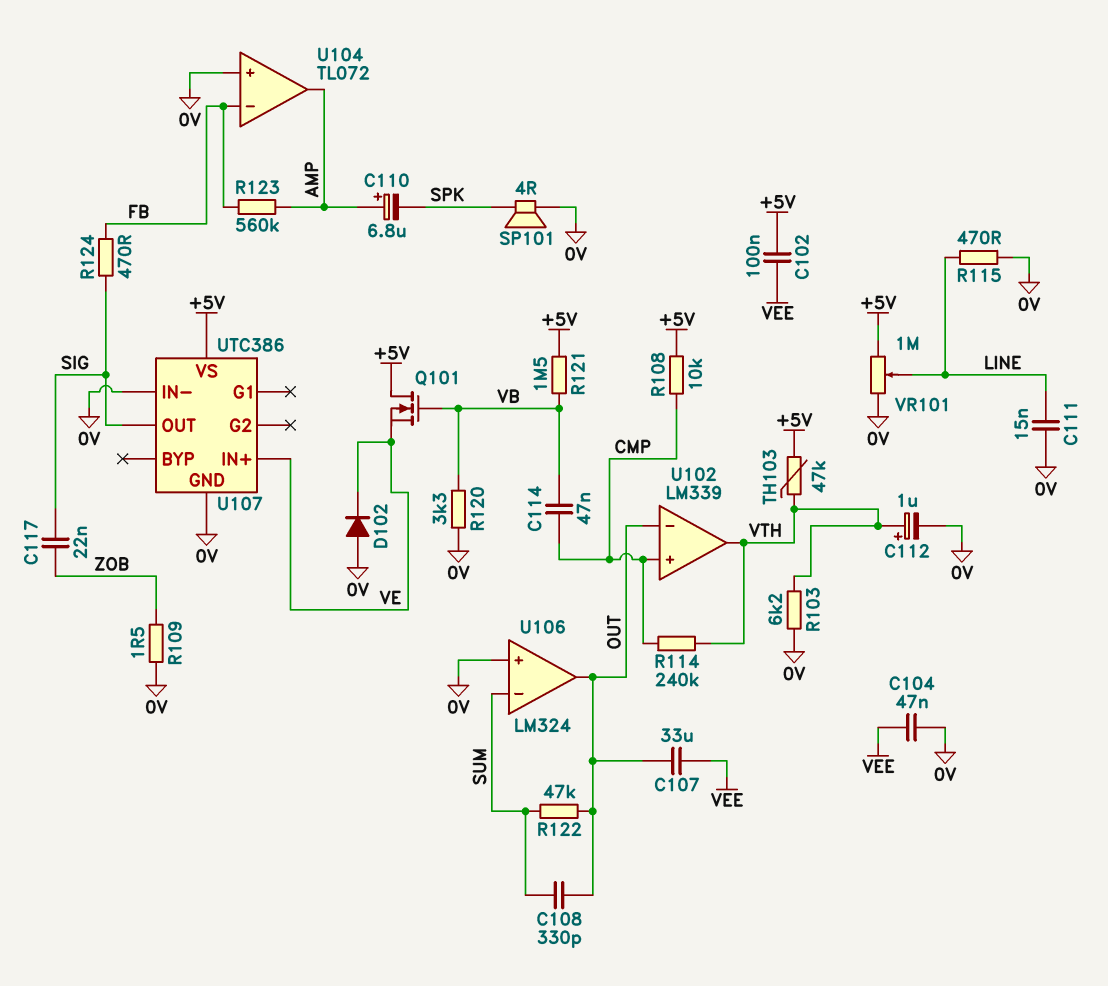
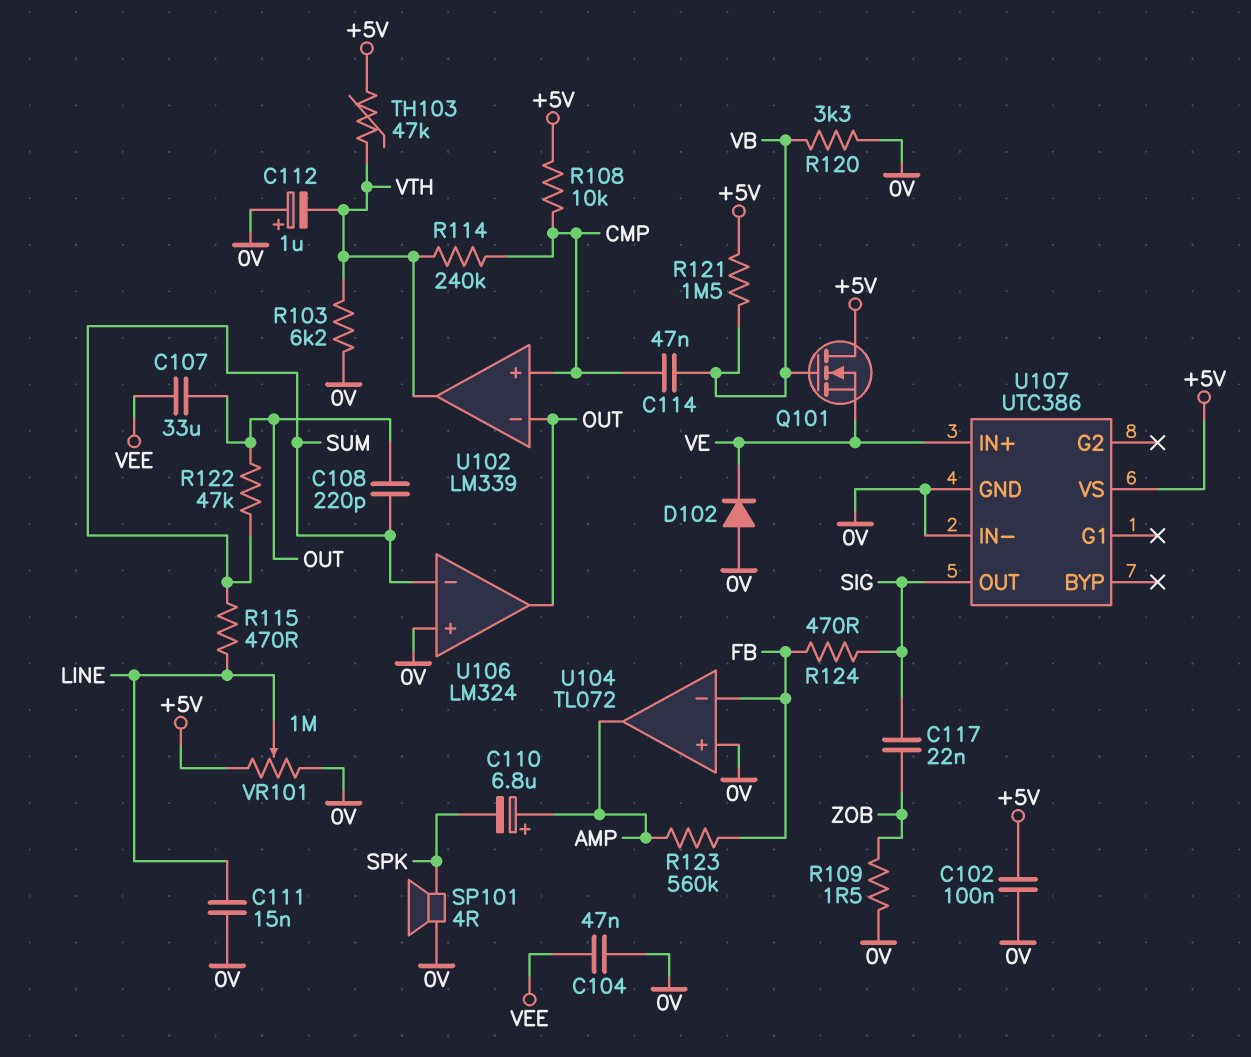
C102: 100nF (+5V, VEE) -> 100nF (+5V, 0V)
C108: 330pF (OUT, SUM) -> 220pF (OUT, SUM)
C112: 1uF (plus VTH, minus 0V) -> 1uF (plus 0V, minus VTH)
R115: 470 (0V, LINE) -> 470 (LINE, SUM)

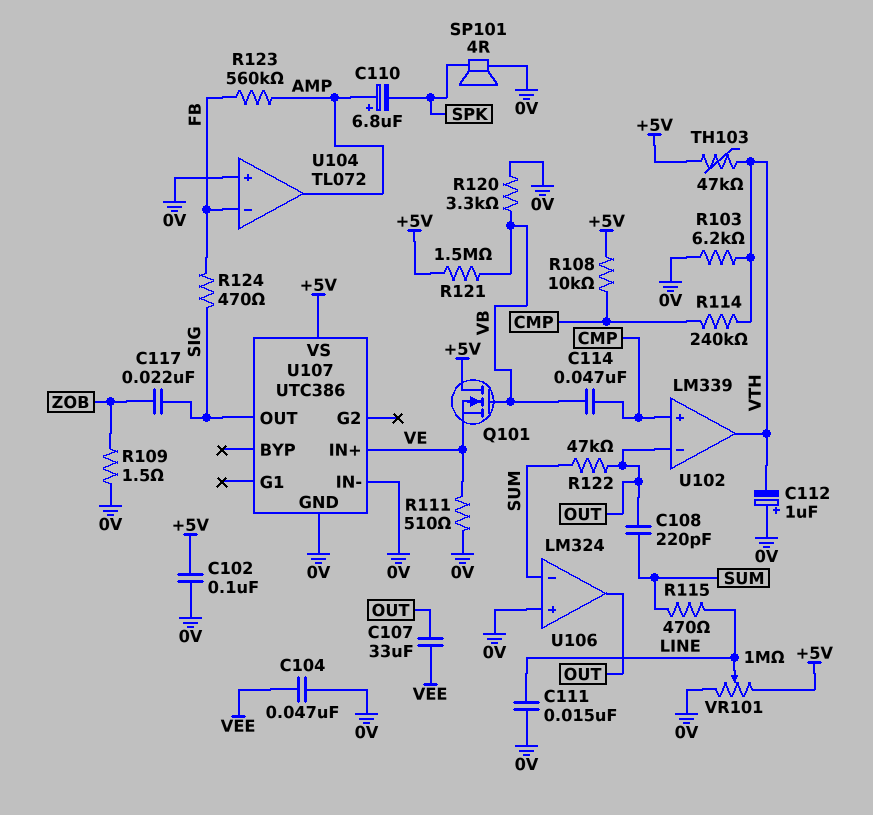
D102: diode (A 0V, K VE) -> none
R111: none -> 510 (0V, VE)

